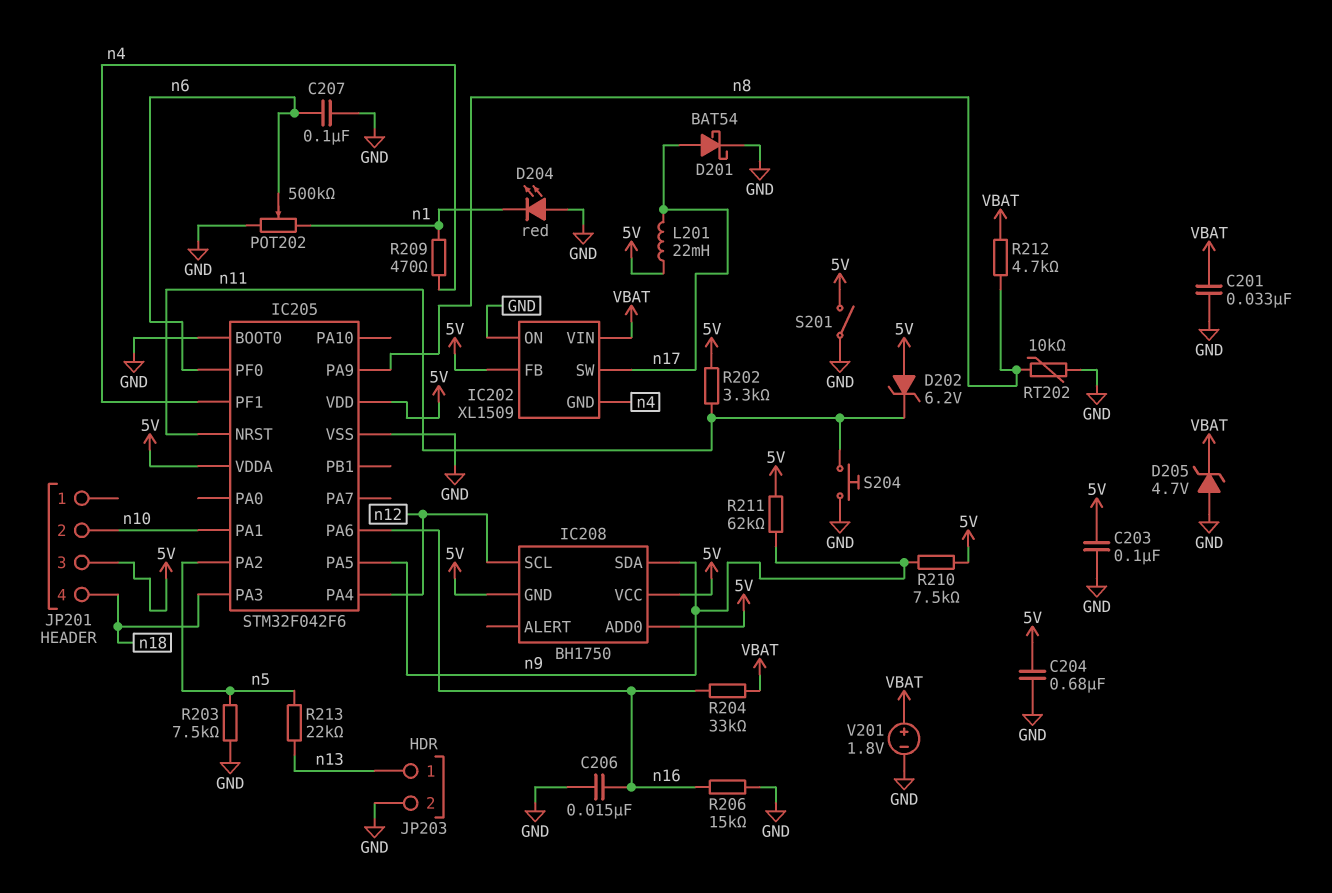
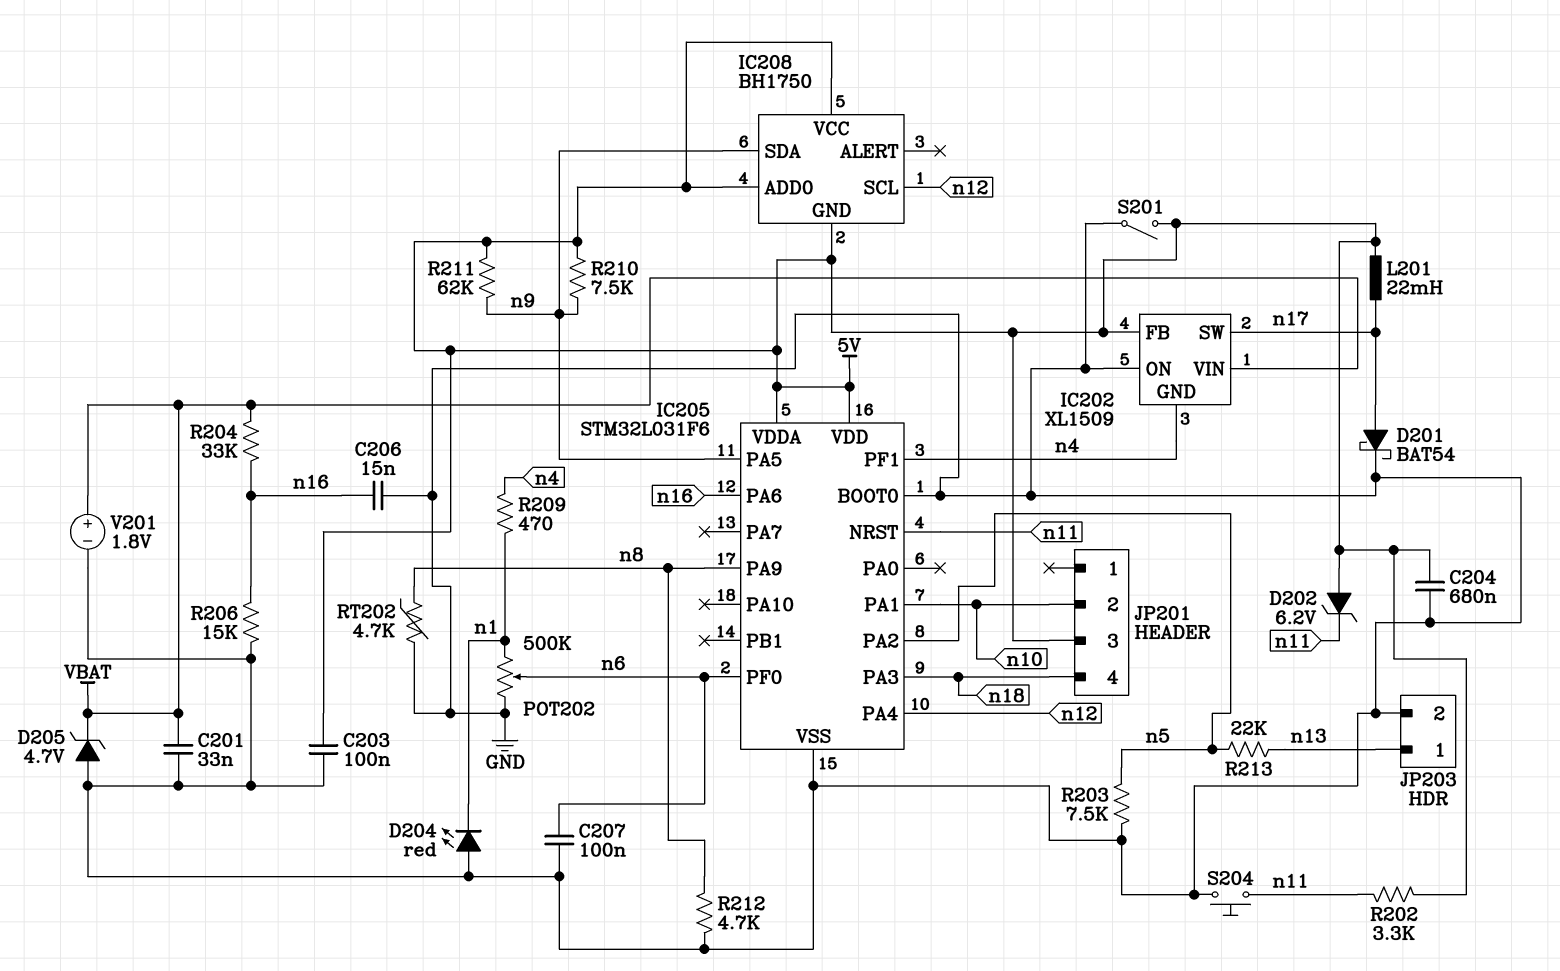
IC205: STM32F042F6 -> STM32L031F6
R212: 4.7k (VBAT, n8) -> 4.7k (GND, n8)
RT202: 10k (GND, n8) -> 4.7k (GND, n8)

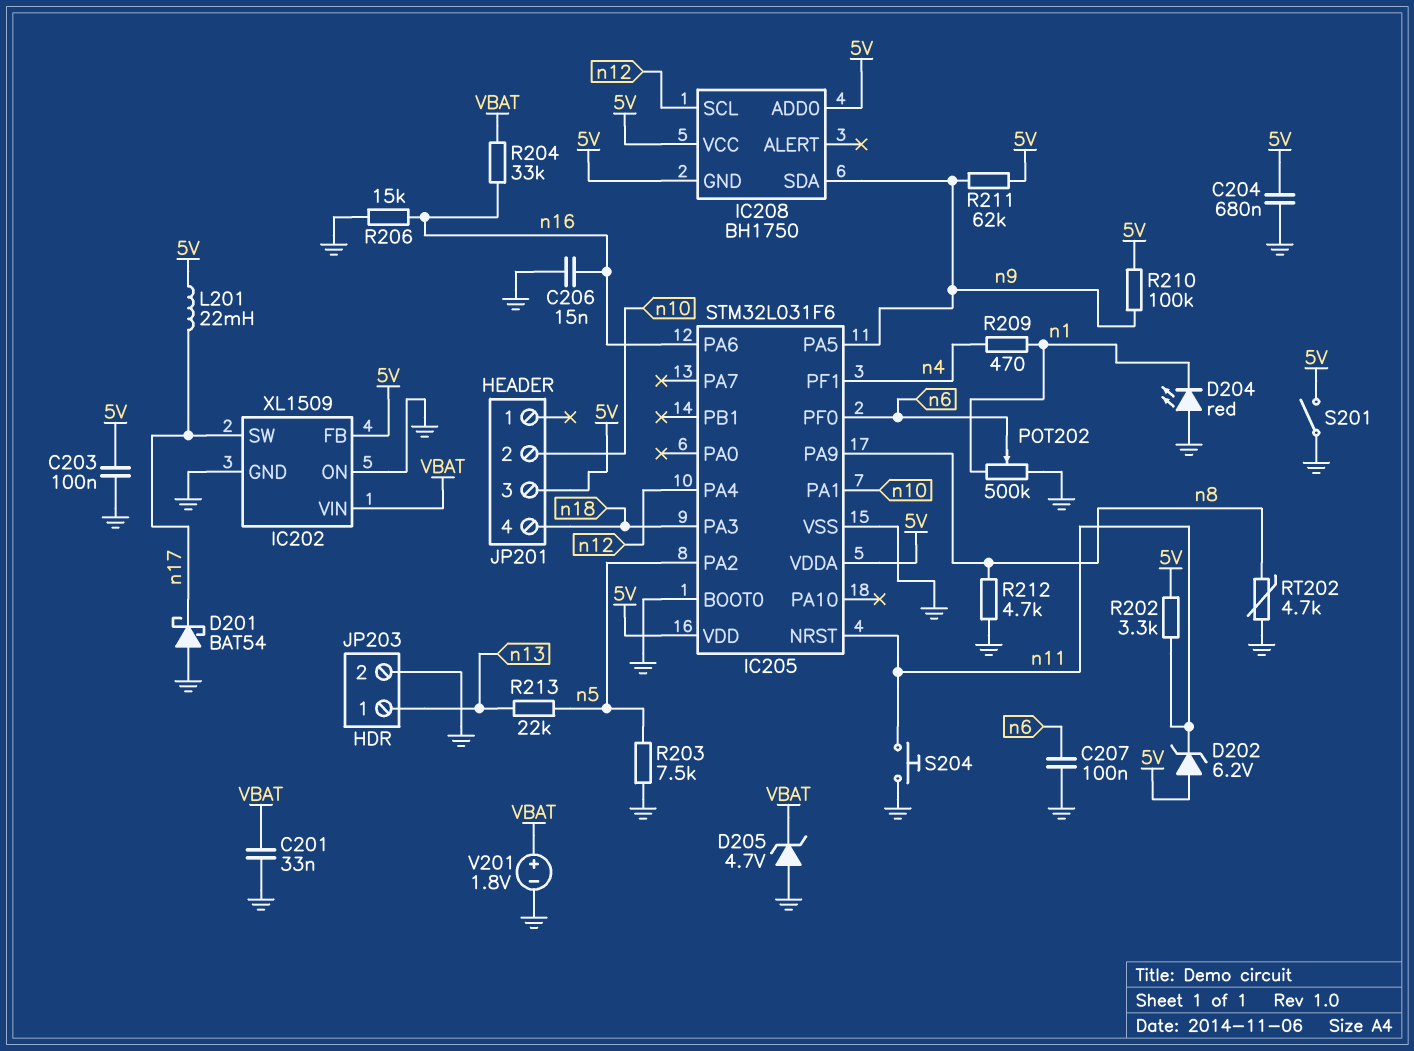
D201: schottky BAT54 (A n17, K GND) -> schottky BAT54 (A GND, K n17)
IC202 pin GND: n4 -> GND
R210: 7.5k (5V, n9) -> 100k (5V, n9)

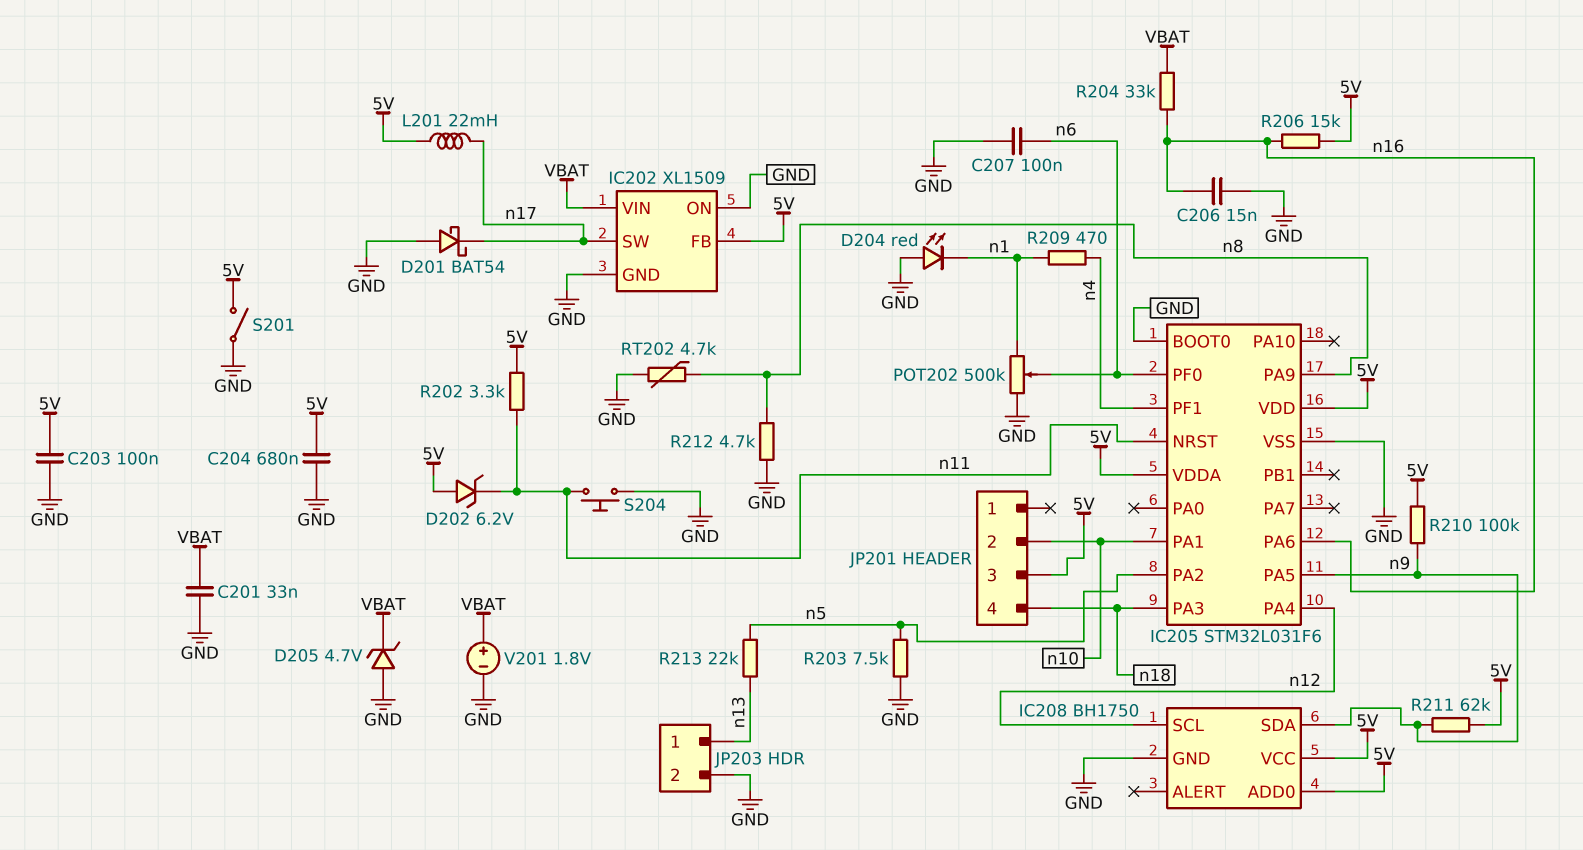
IC208 pin GND: 5V -> GND
R206: 15k (GND, n16) -> 15k (5V, n16)

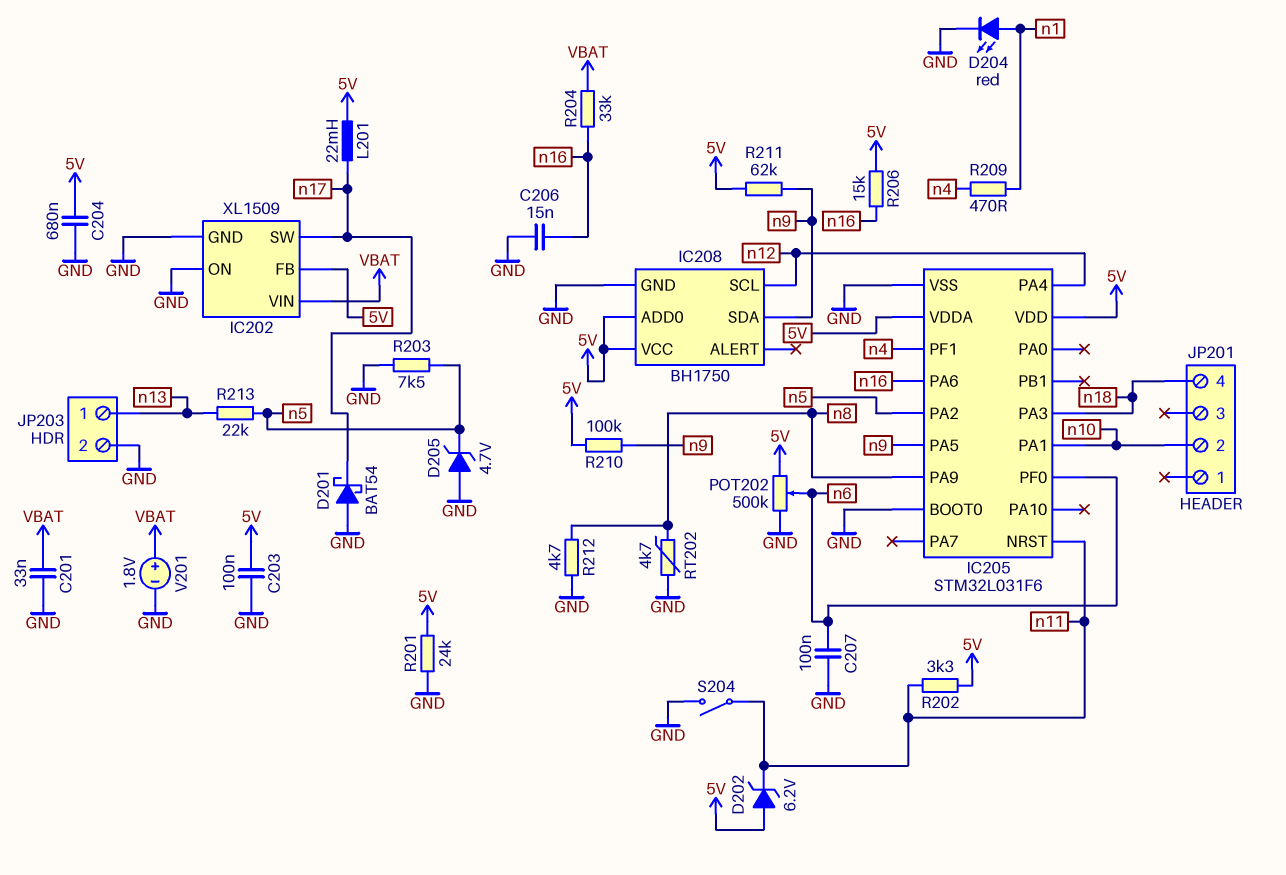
D204: LED red (A GND, K n1) -> LED red (A n1, K GND)
D205: zener 4.7V (A GND, K VBAT) -> zener 4.7V (A GND, K n5)
JP201 pin 3: 5V -> none
POT202: 500k (GND, n1, wiper n6) -> 500k (5V, GND, wiper n6)
R201: none -> 24k (5V, GND)
S201: switch (5V, GND) -> none
S204: button (GND, n11) -> switch (GND, n11)

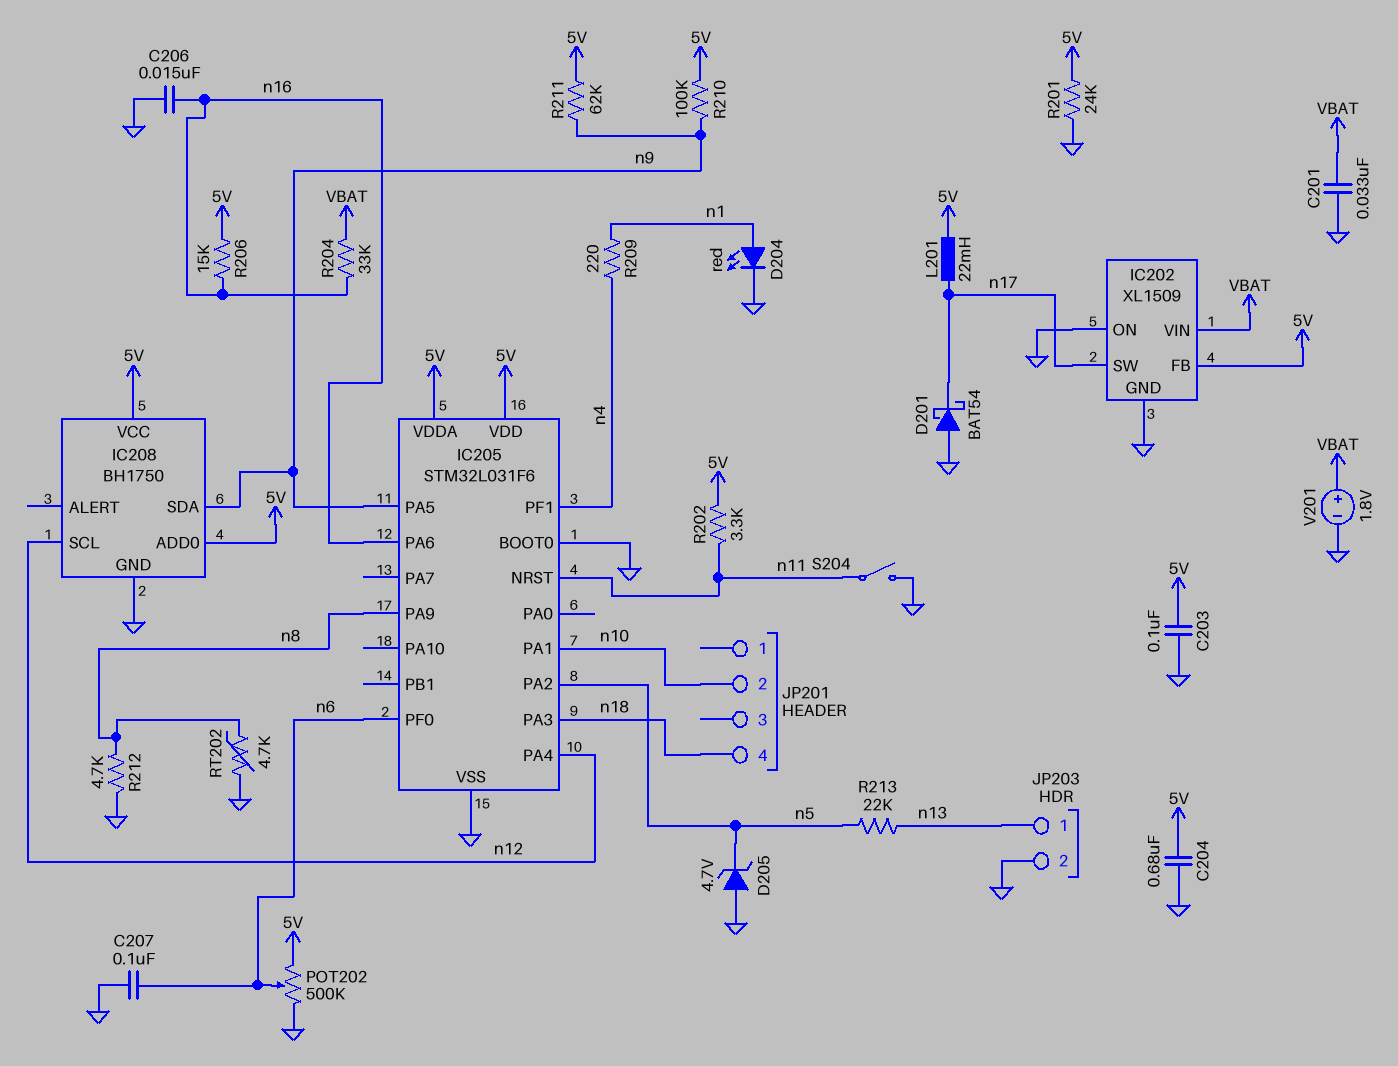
D202: zener 6.2V (A 5V, K n11) -> none
R203: 7.5k (GND, n5) -> none
R209: 470 (n1, n4) -> 220 (n1, n4)

